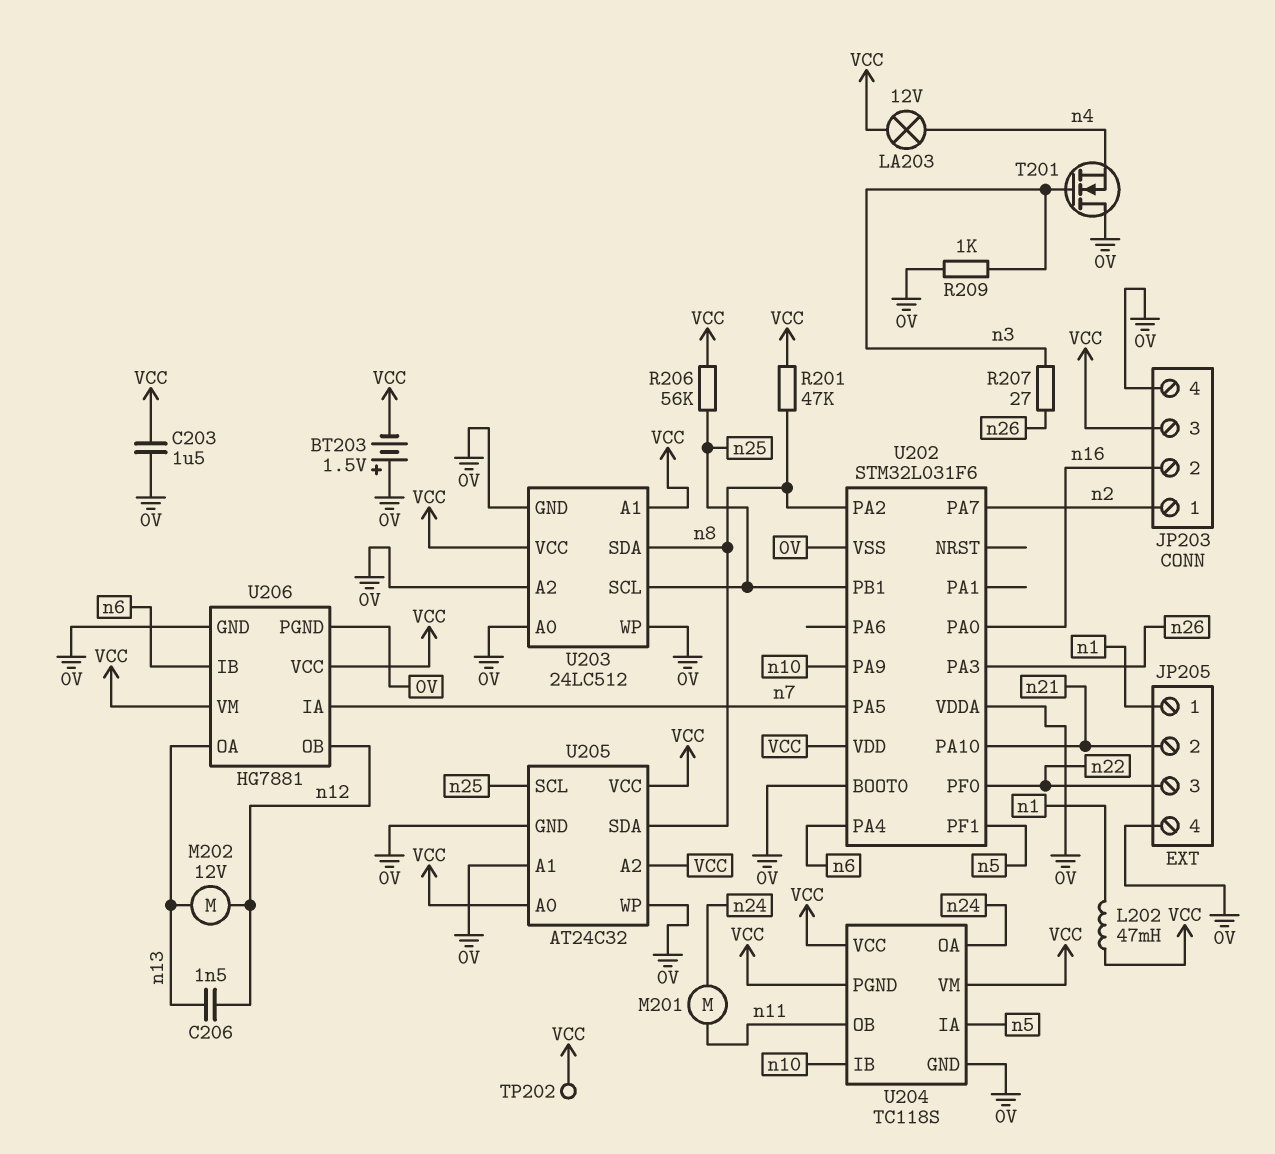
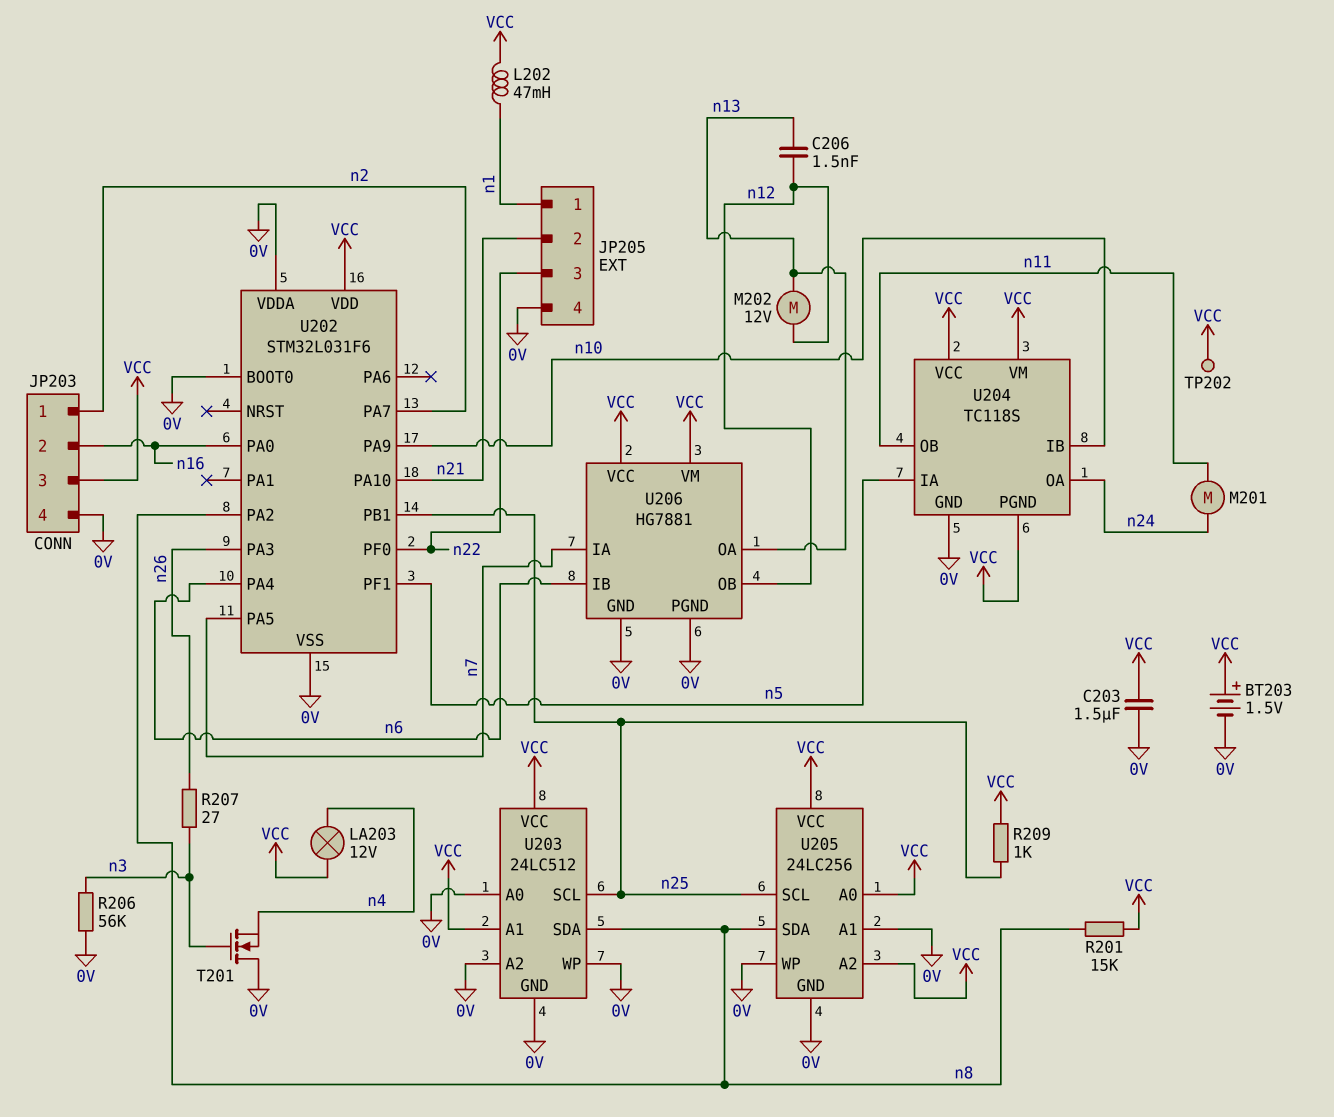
BT203: 1.5V (plus 0V, minus VCC) -> 1.5V (plus VCC, minus 0V)
R201: 47k (VCC, n8) -> 15k (VCC, n8)
R206: 56k (VCC, n25) -> 56k (0V, n3)
R209: 1k (0V, n3) -> 1k (VCC, n25)
U205: AT24C32 -> 24LC256

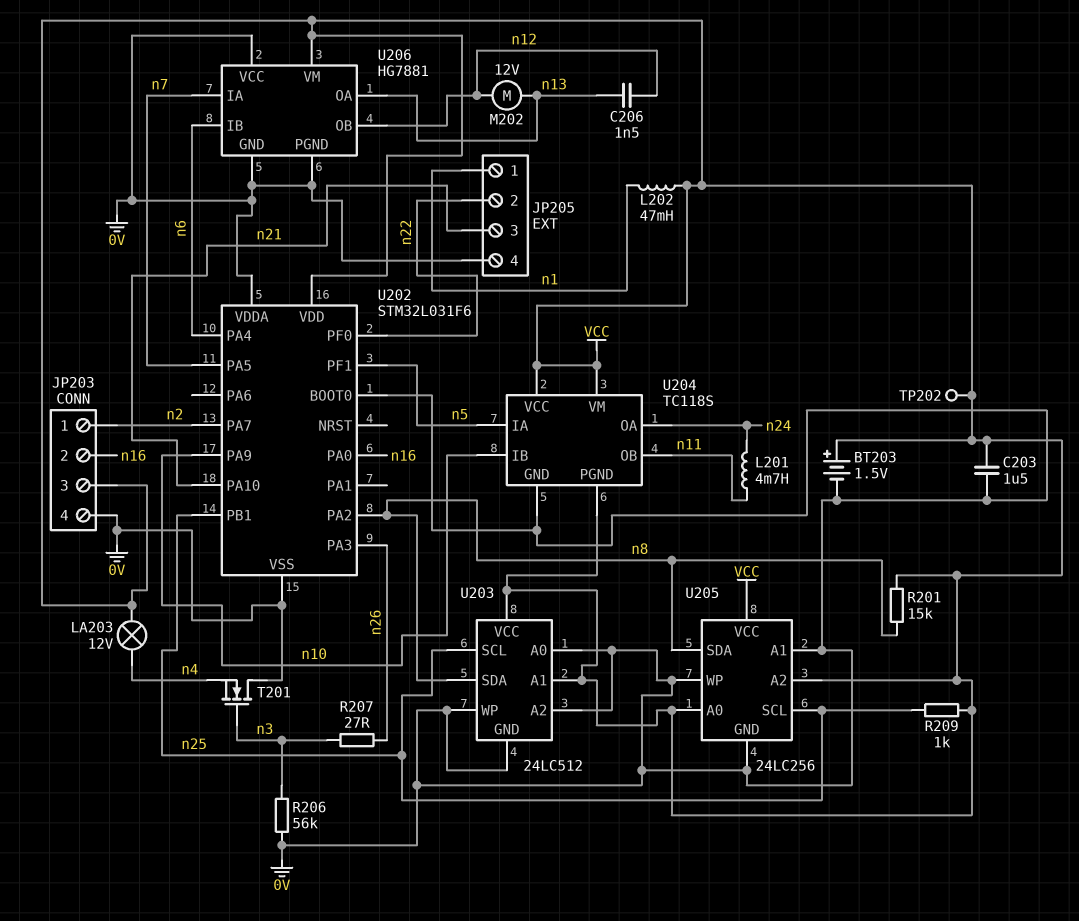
JP205 pin 2: n21 -> n22
JP205 pin 3: n22 -> n21
L201: none -> 4.7mH (n11, n24)
M201: motor (n11, n24) -> none
U206 pin VCC: VCC -> 0V

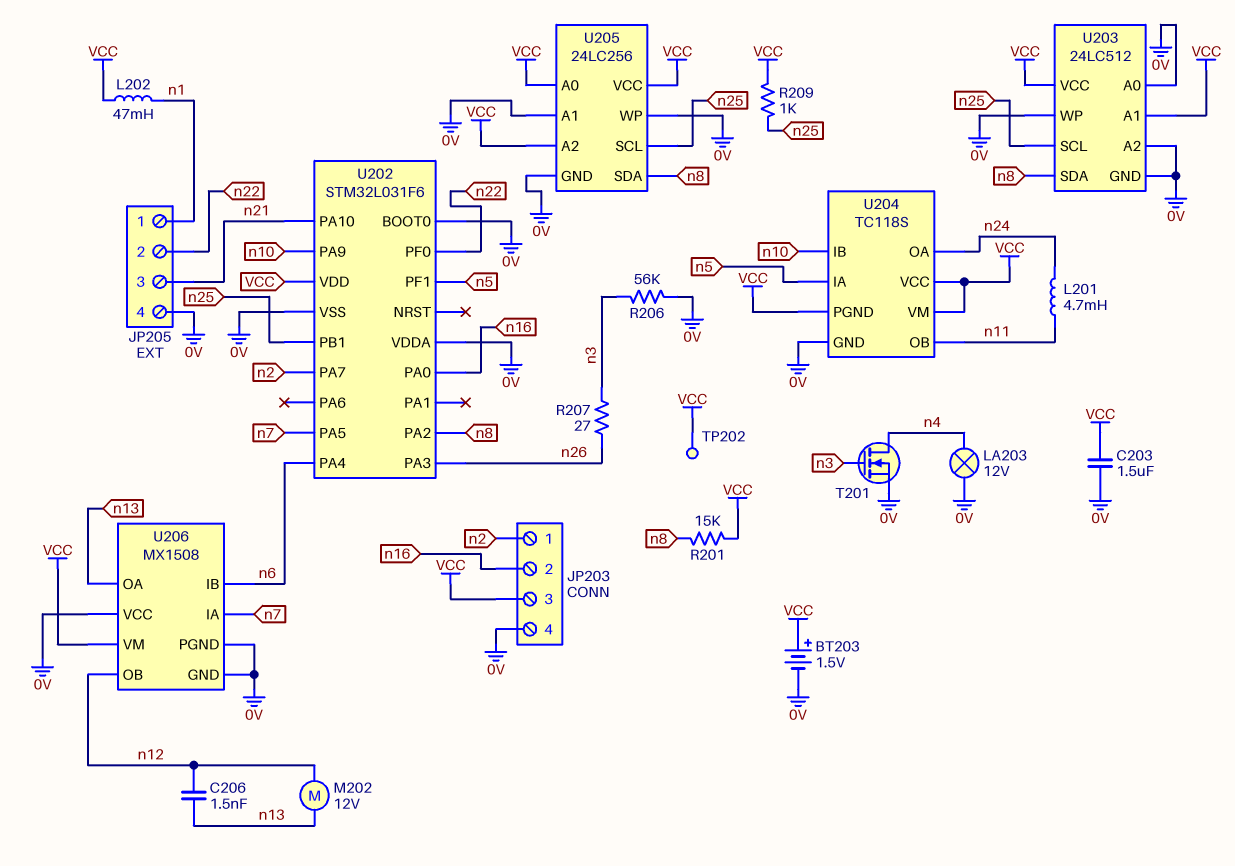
LA203: lamp 12V (VCC, n4) -> lamp 12V (0V, n4)
T201: NMOS (G n3, D 0V, S n4) -> NMOS (G n3, D n4, S 0V)
U206: HG7881 -> MX1508

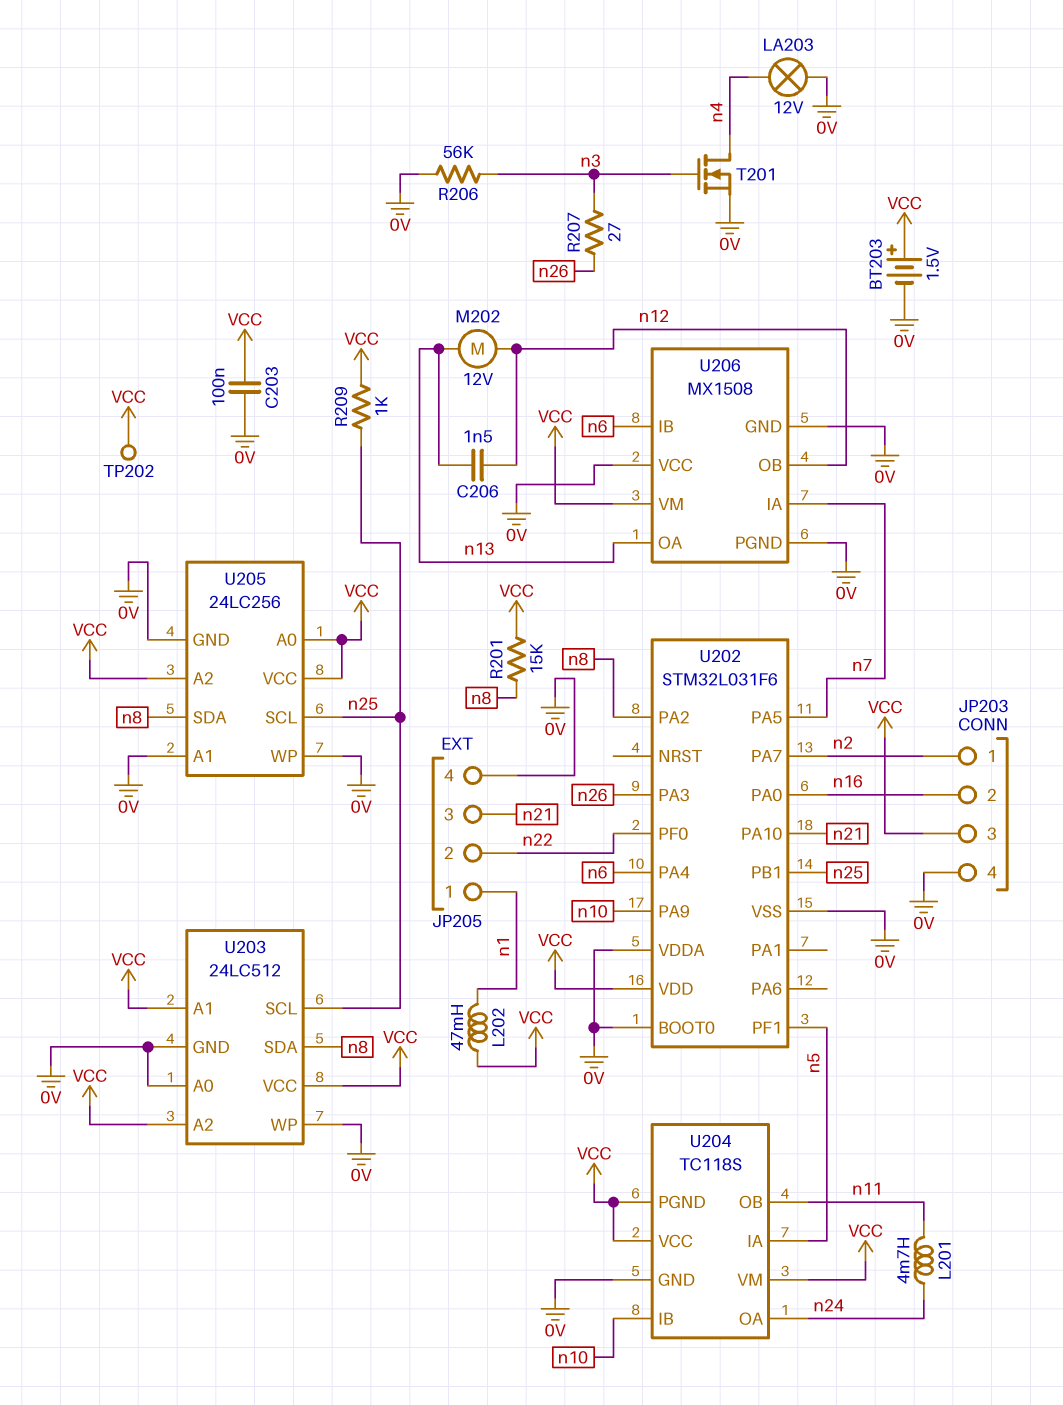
C203: 1.5uF (0V, VCC) -> 100nF (0V, VCC)
U203 pin A2: 0V -> VCC

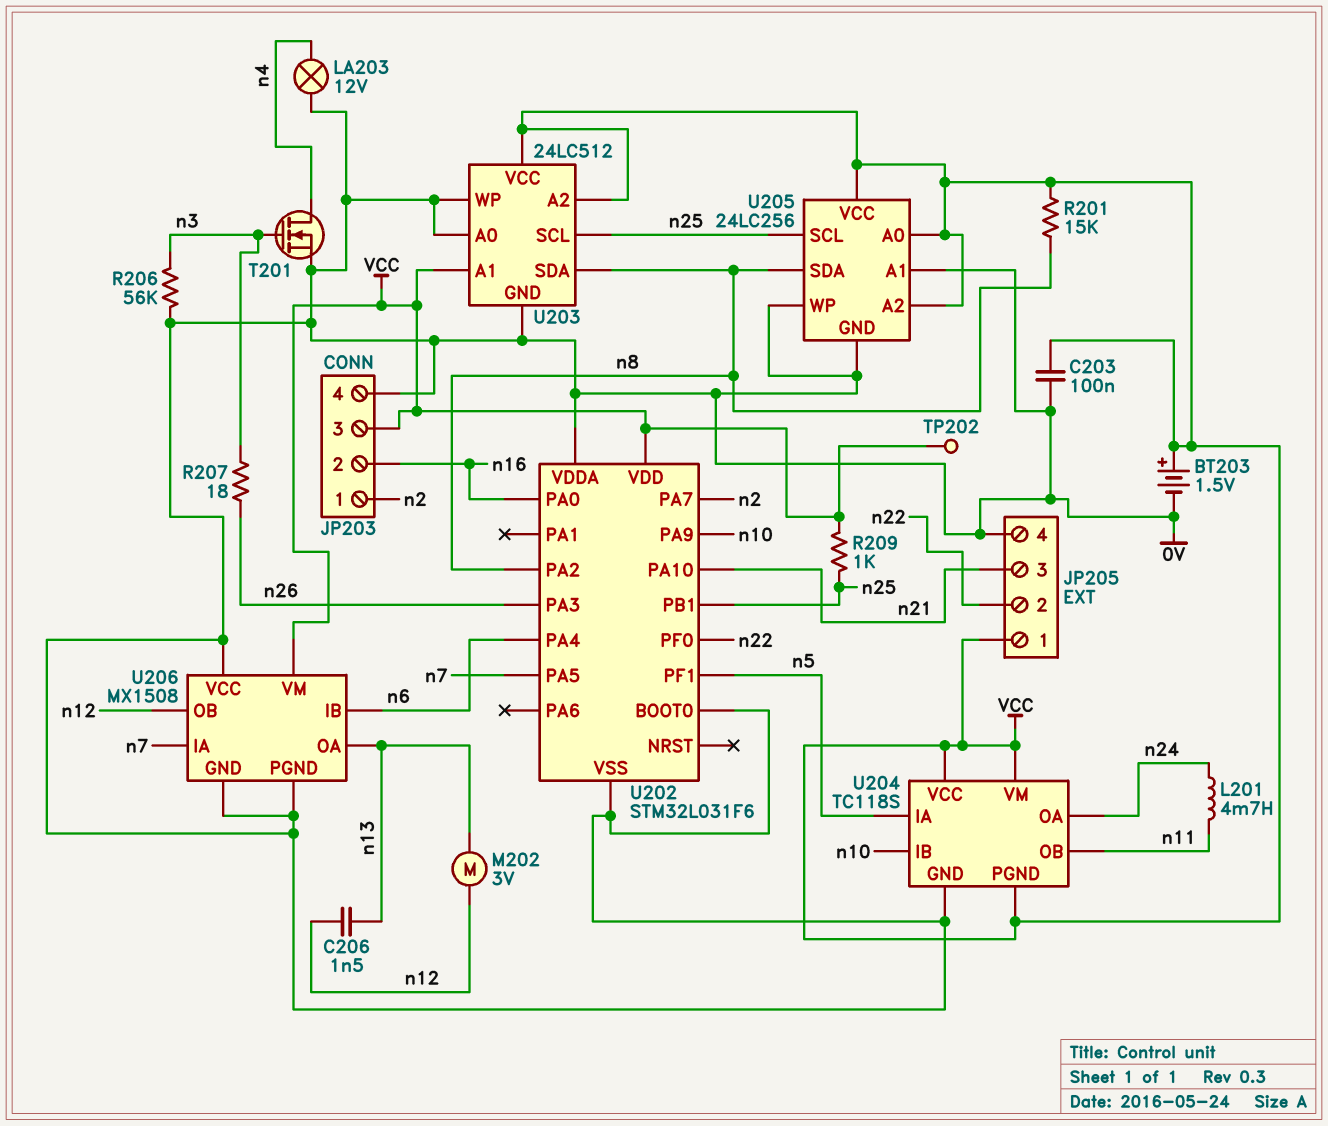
JP205 pin 1: n1 -> VCC
L202: 47mH (VCC, n1) -> none
M202: motor 12V (n12, n13) -> motor 3V (n12, n13)
R207: 27 (n3, n26) -> 18 (n3, n26)

